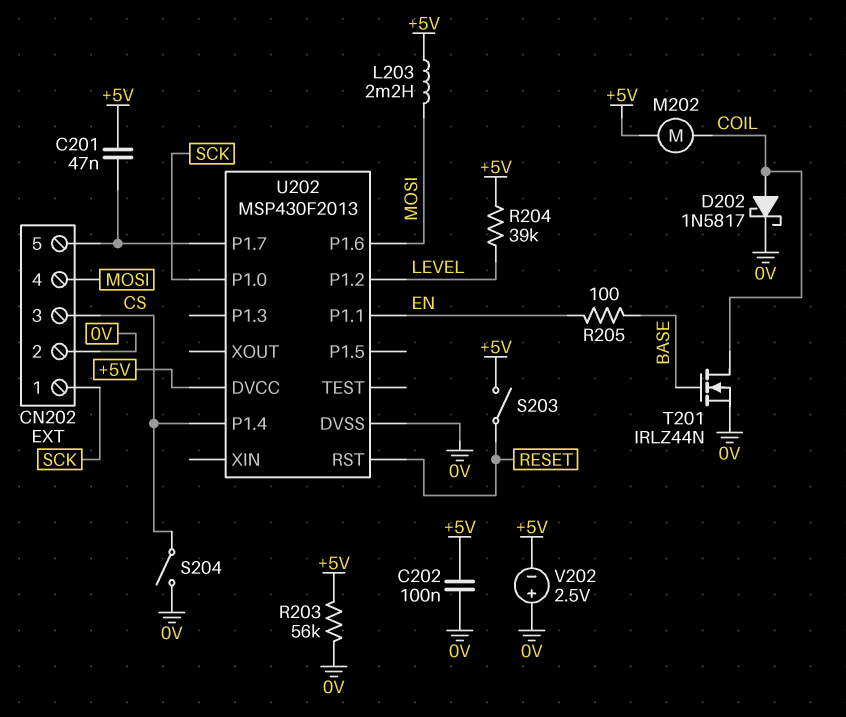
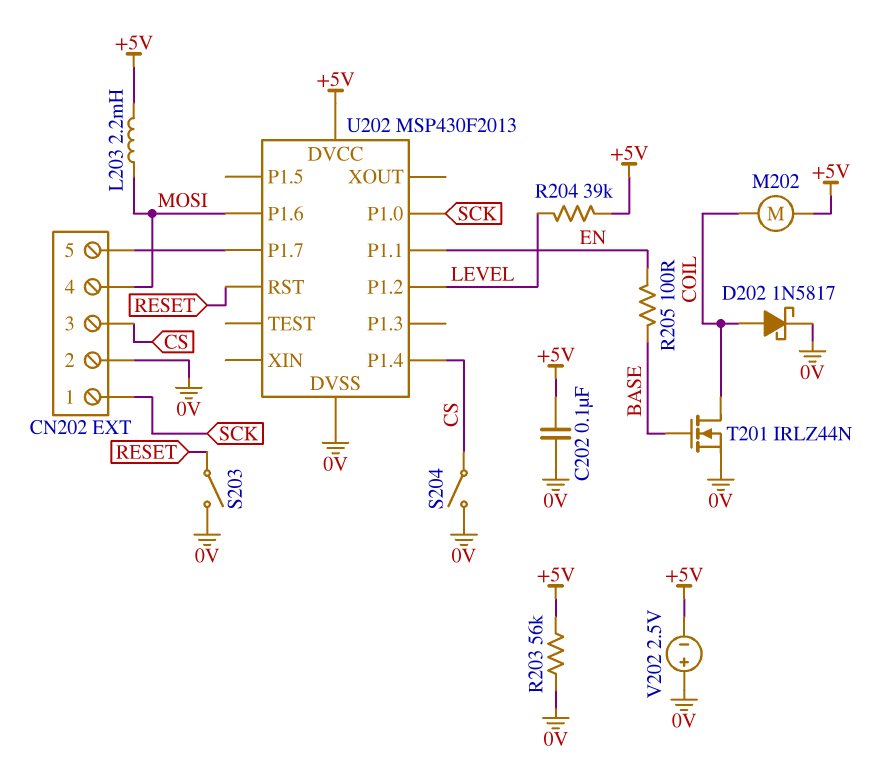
C201: 47nF (+5V, CN202/5) -> none
S203: switch (+5V, RESET) -> switch (0V, RESET)

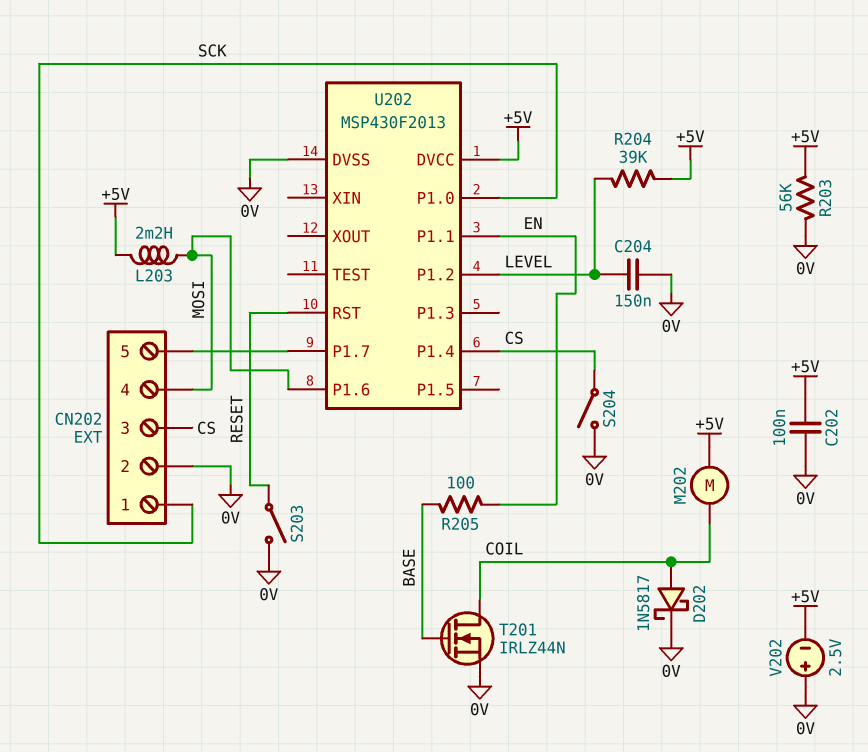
C204: none -> 150nF (0V, LEVEL)

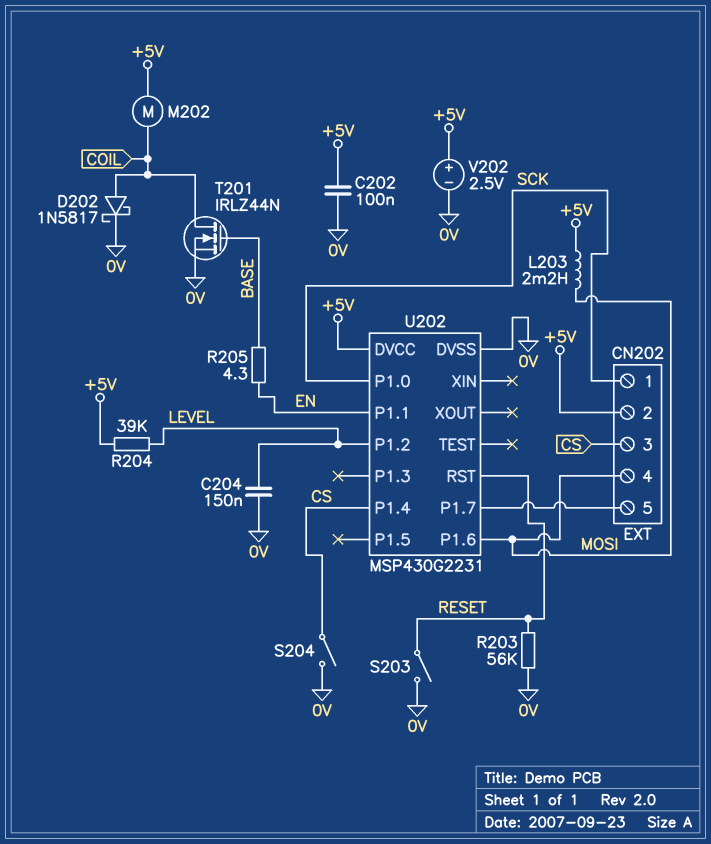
CN202 pin 2: 0V -> +5V
R203: 56k (+5V, 0V) -> 56k (0V, RESET)
R205: 100 (BASE, EN) -> 4.3 (BASE, EN)
U202: MSP430F2013 -> MSP430G2231
V202: 2.5V (plus 0V, minus +5V) -> 2.5V (plus +5V, minus 0V)

